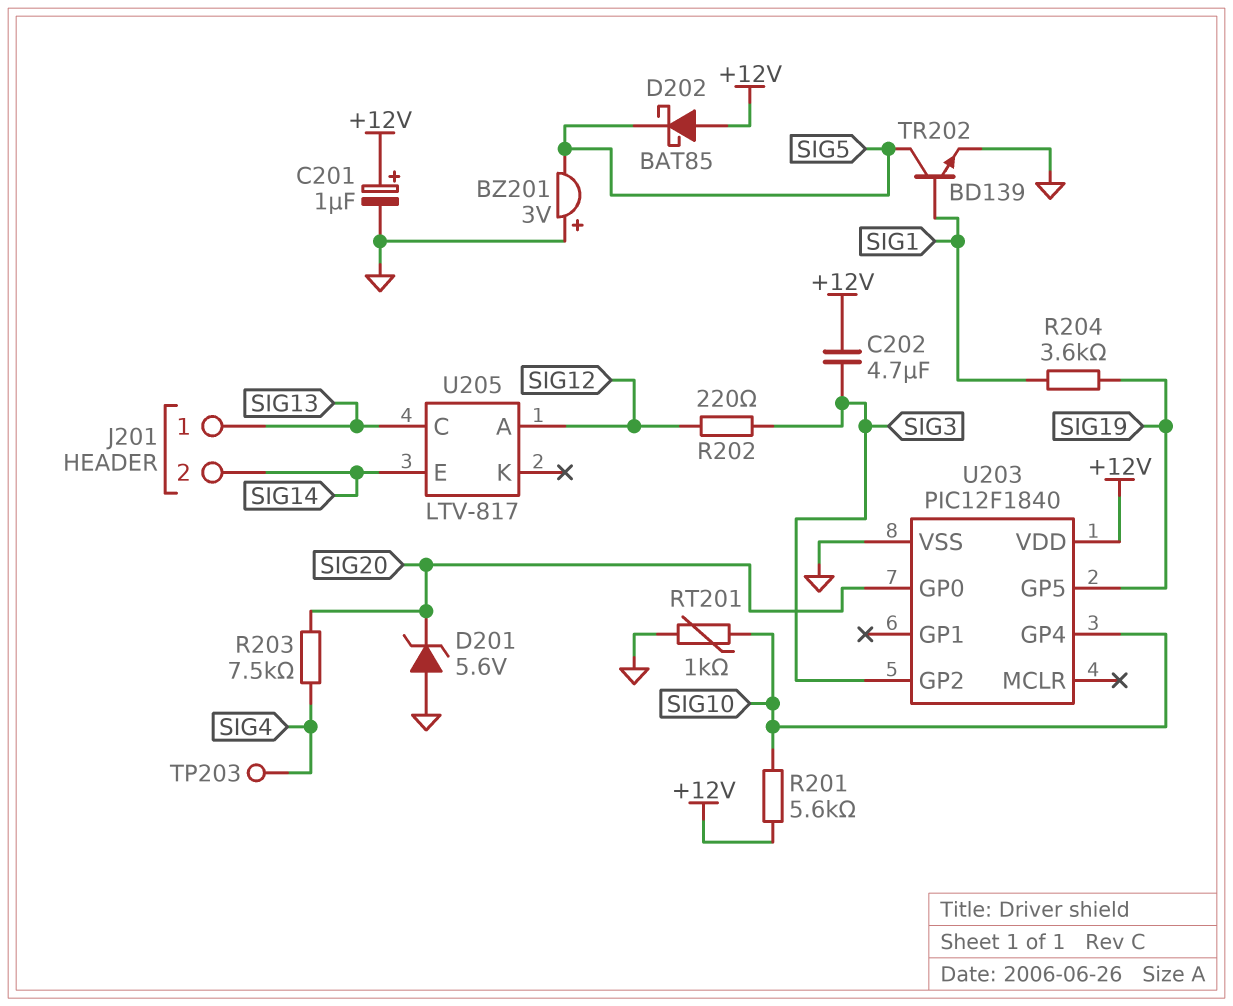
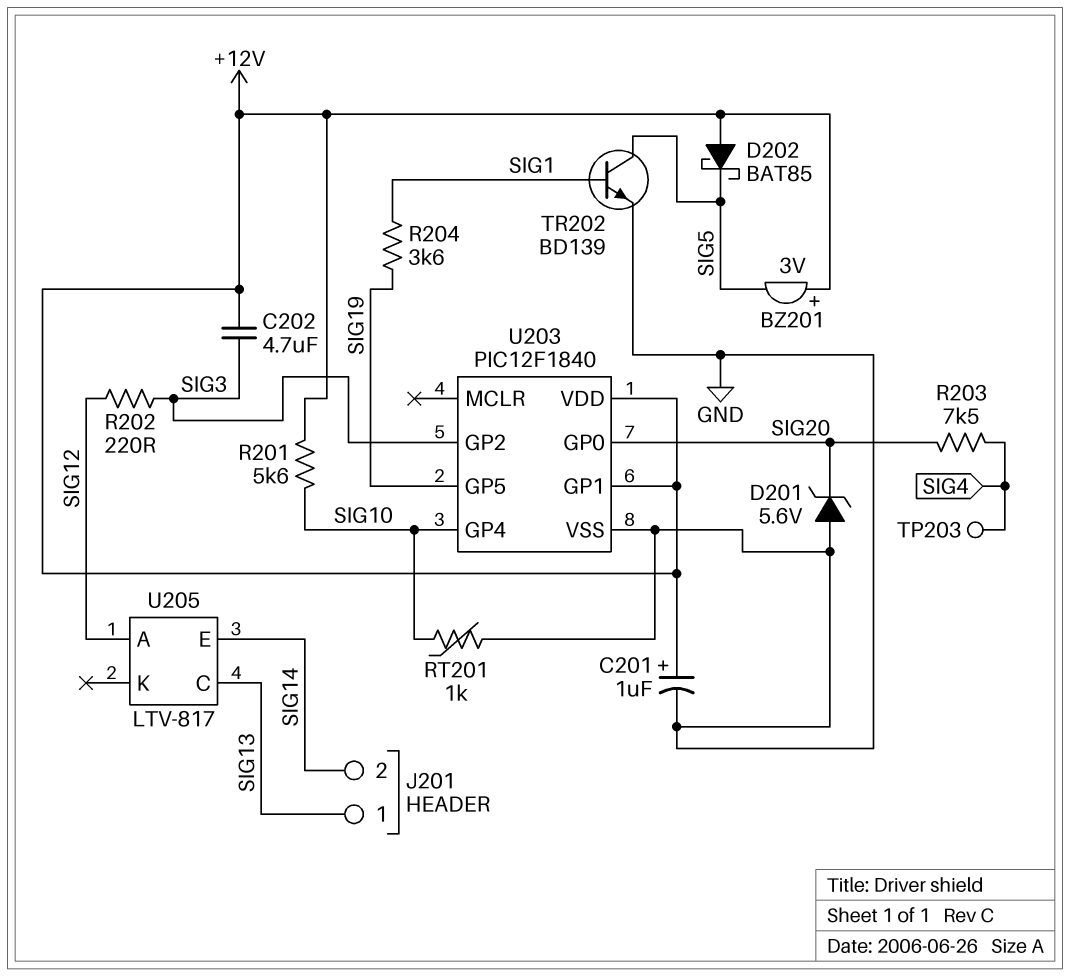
BZ201: buzzer 3V (plus GND, minus SIG5) -> buzzer 3V (plus +12V, minus SIG5)
U203 pin GP1: none -> +12V

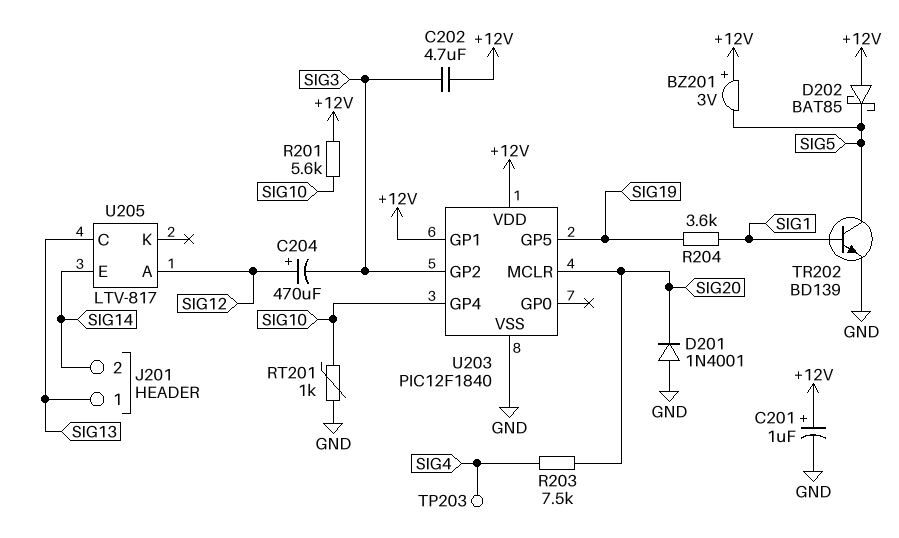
C204: none -> 470uF (plus SIG12, minus SIG3)
D201: zener 5.6V (A GND, K SIG20) -> diode 1N4001 (A GND, K SIG20)
R202: 220 (SIG3, SIG12) -> none
U203 pin GP0: SIG20 -> none
U203 pin MCLR: none -> SIG20

